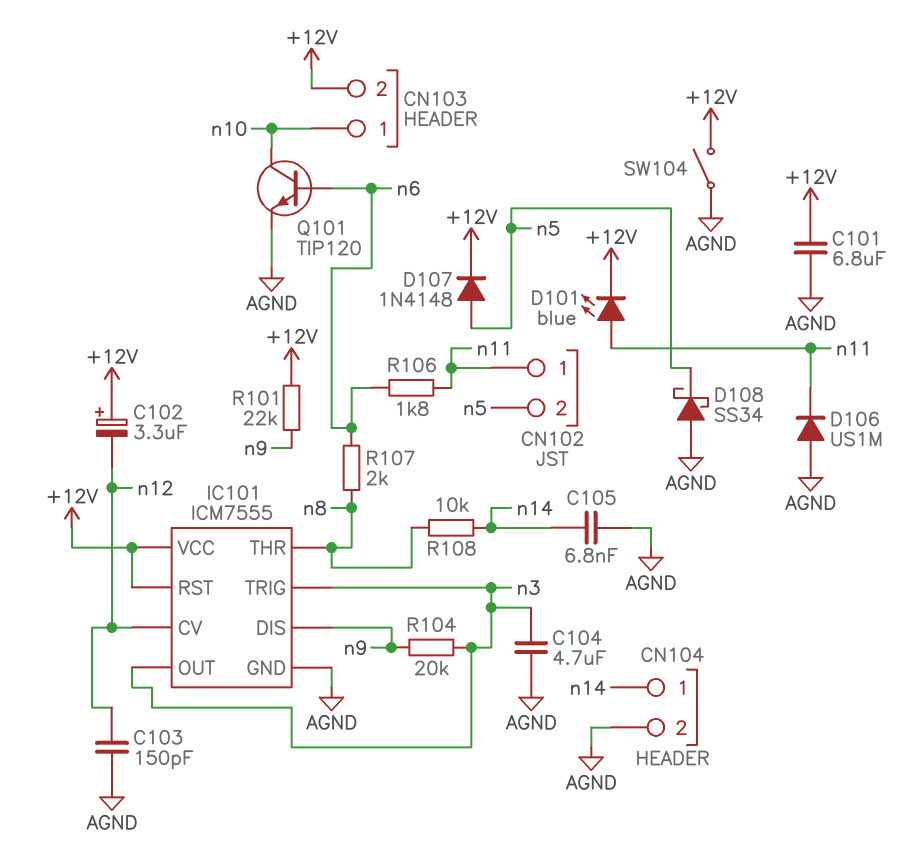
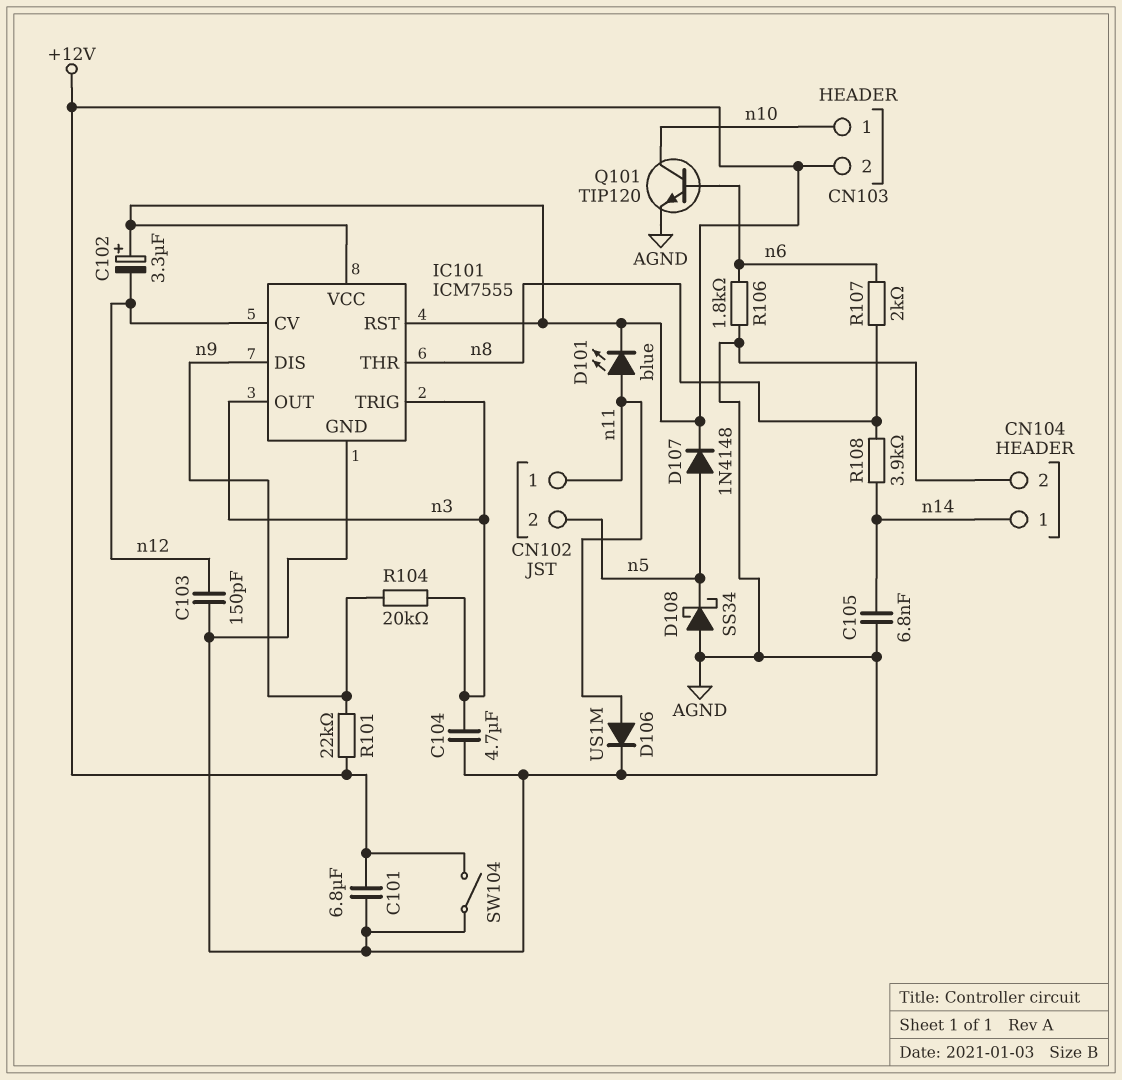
D106: diode US1M (A AGND, K n11) -> diode US1M (A n11, K AGND)
R106: 1.8k (n6, n11) -> 1.8k (AGND, n6)
R108: 10k (n8, n14) -> 3.9k (n8, n14)

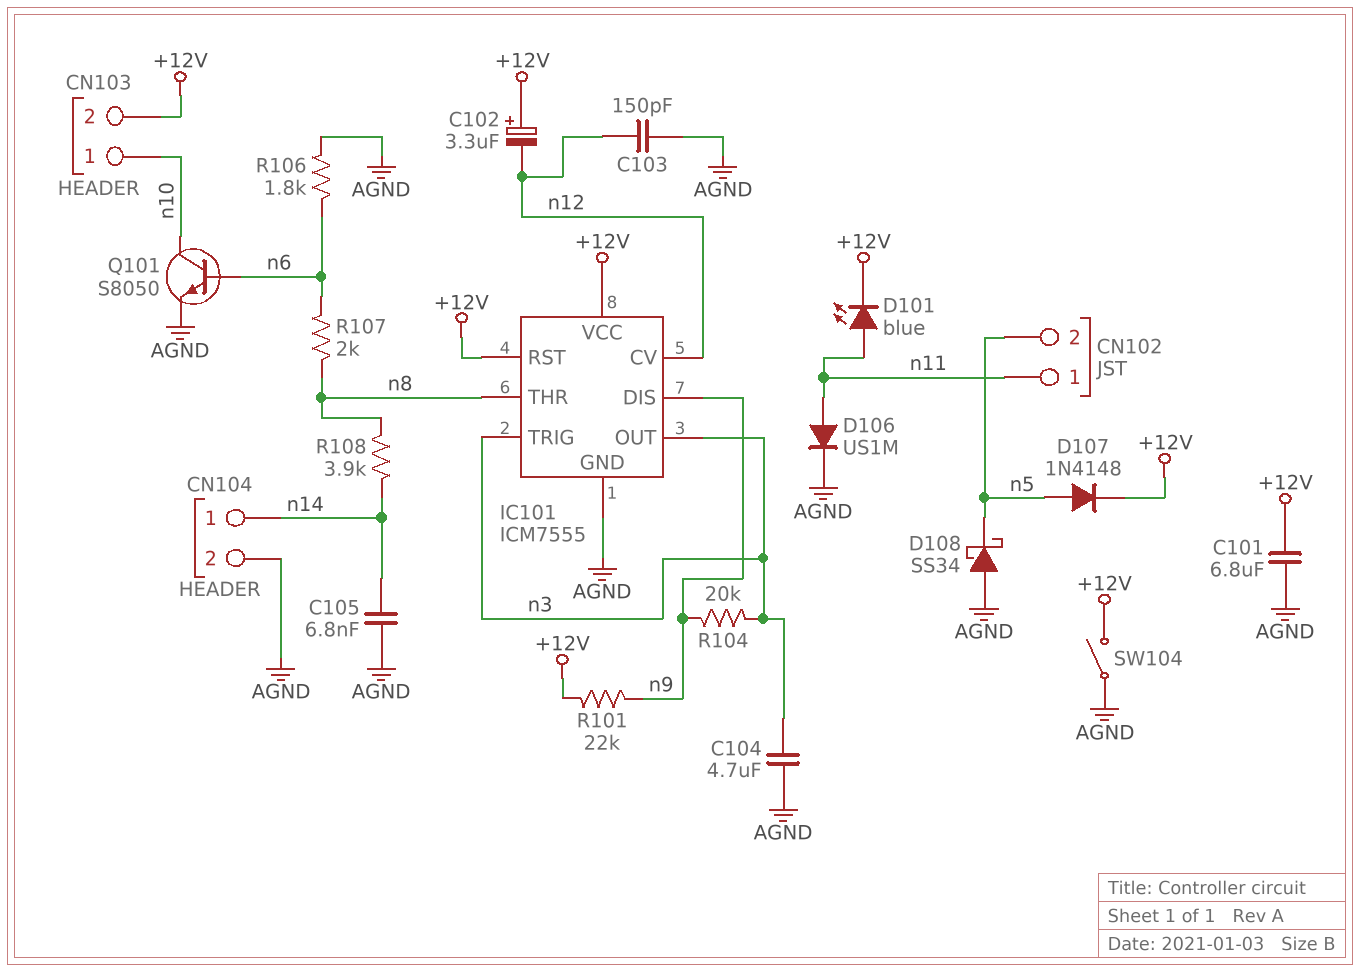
Q101: NPN TIP120 (B n6, C n10, E AGND) -> NPN S8050 (B n6, C n10, E AGND)

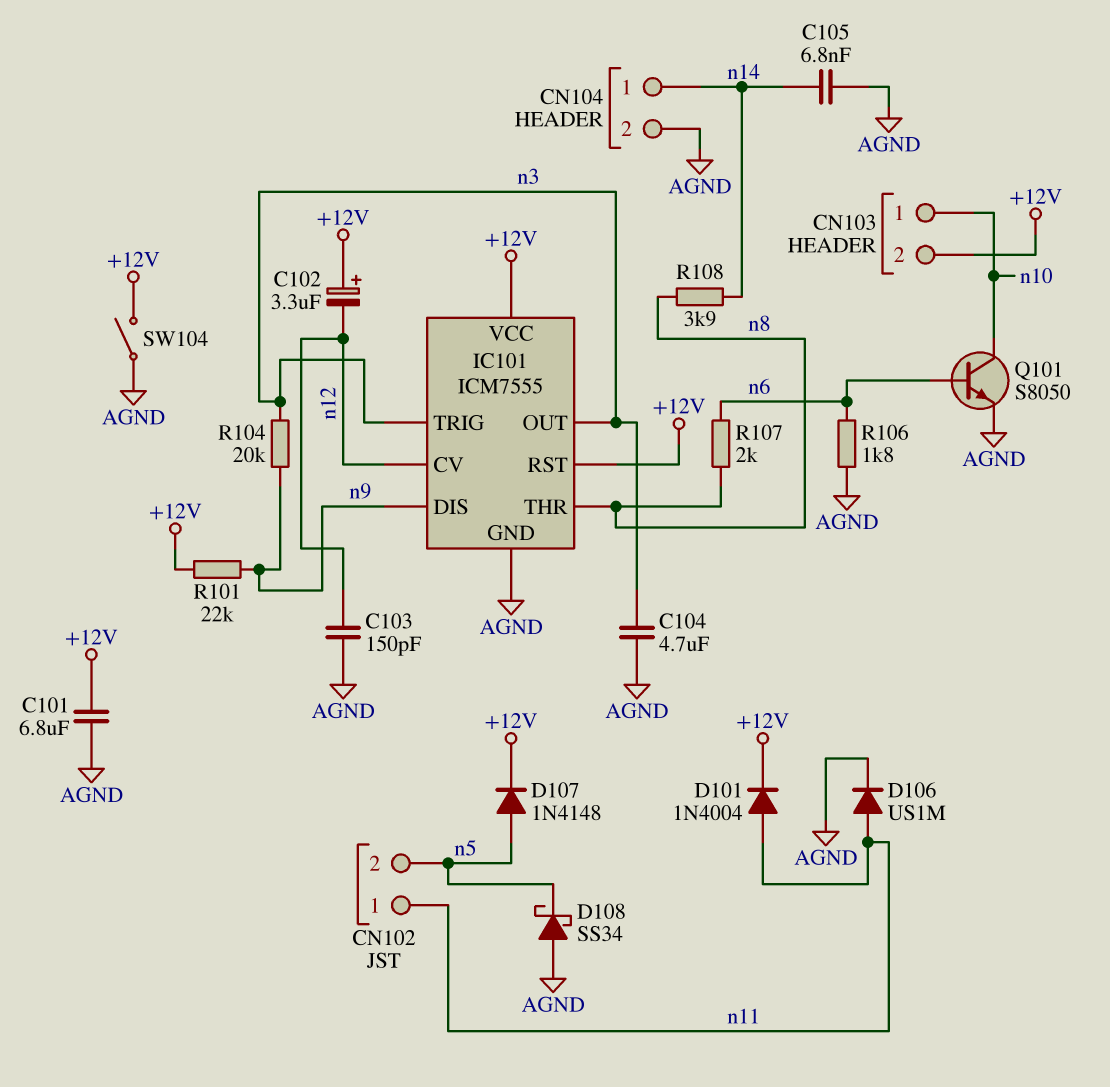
D101: LED blue (A n11, K +12V) -> diode 1N4004 (A n11, K +12V)

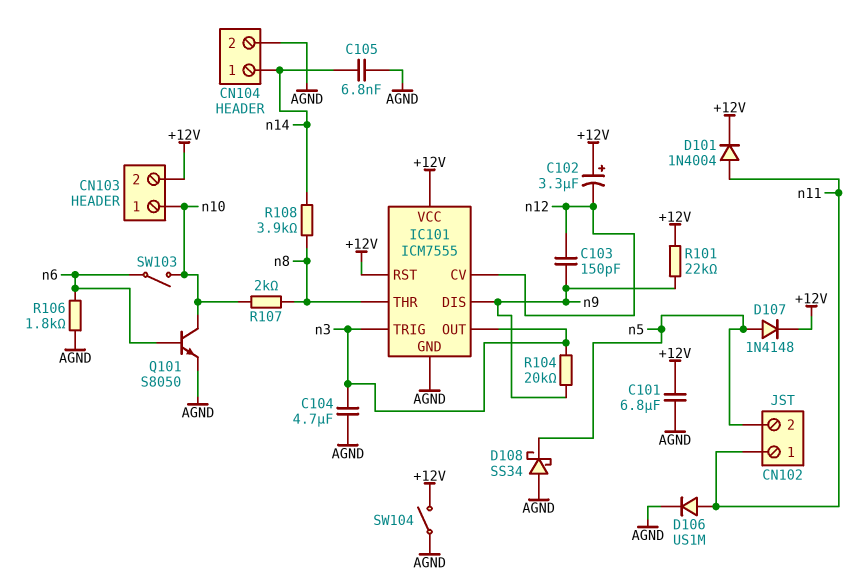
C103: 150pF (AGND, n12) -> 150pF (n9, n12)
R107: 2k (n6, n8) -> 2k (n8, n10)
SW103: none -> switch (n6, n10)

